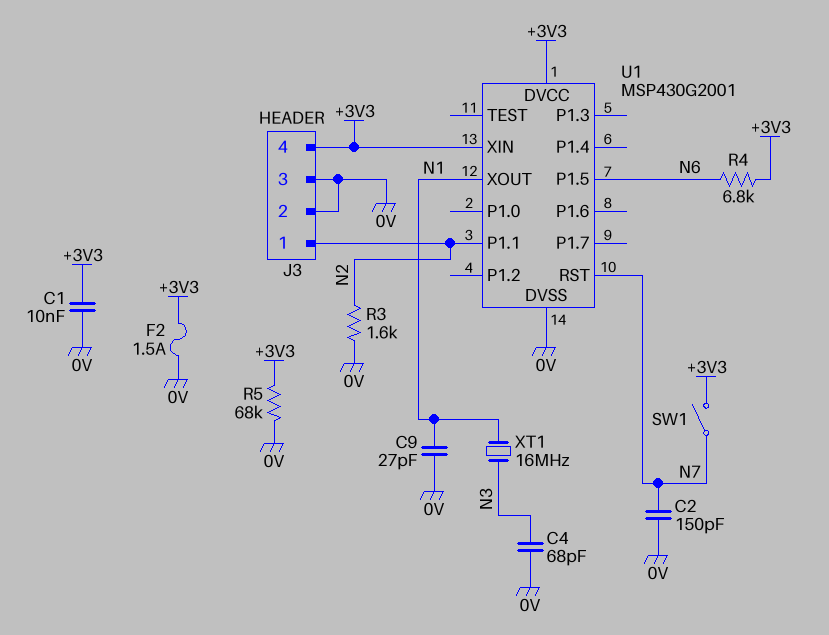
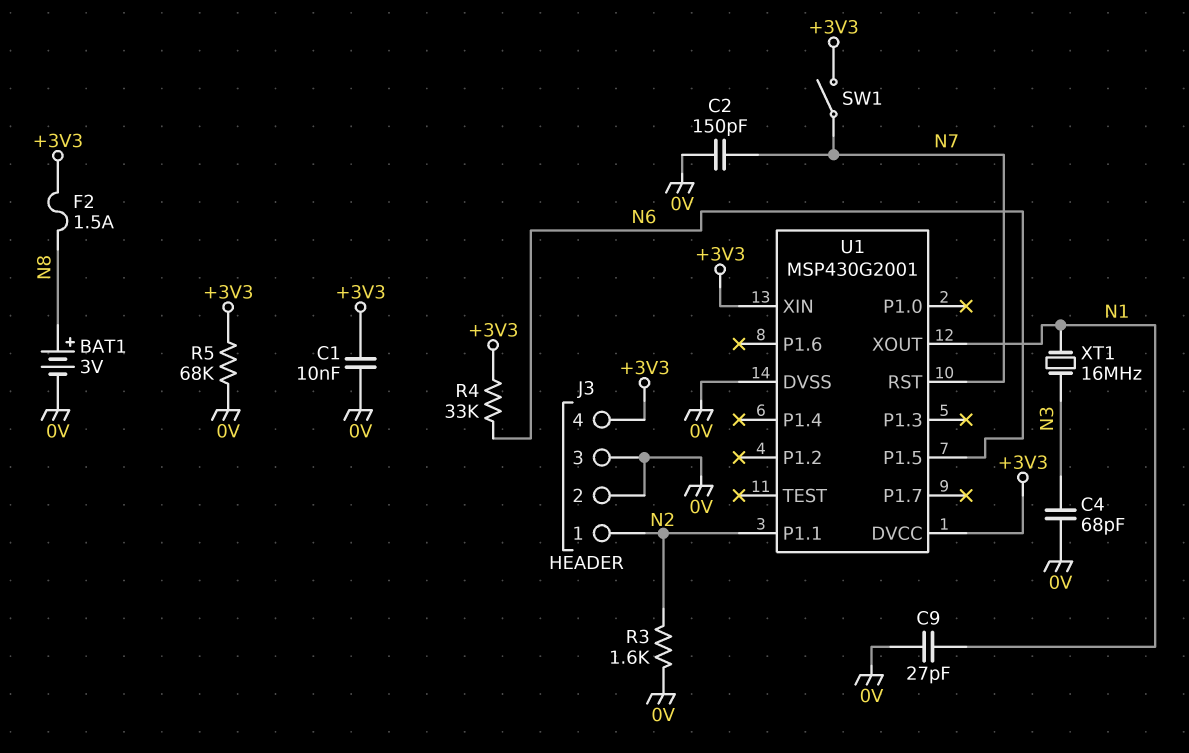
BAT1: none -> 3V (plus N8, minus 0V)
F2: 1.5A (+3V3, 0V) -> 1.5A (+3V3, N8)
R4: 6.8k (+3V3, N6) -> 33k (+3V3, N6)

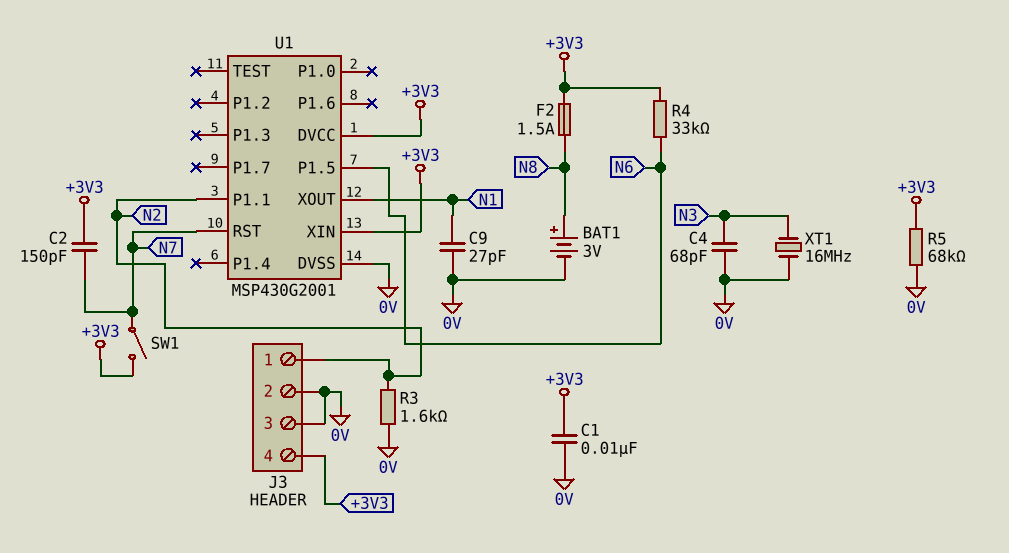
C2: 150pF (0V, N7) -> 150pF (+3V3, N7)
XT1: 16MHz (N1, N3) -> 16MHz (0V, N3)

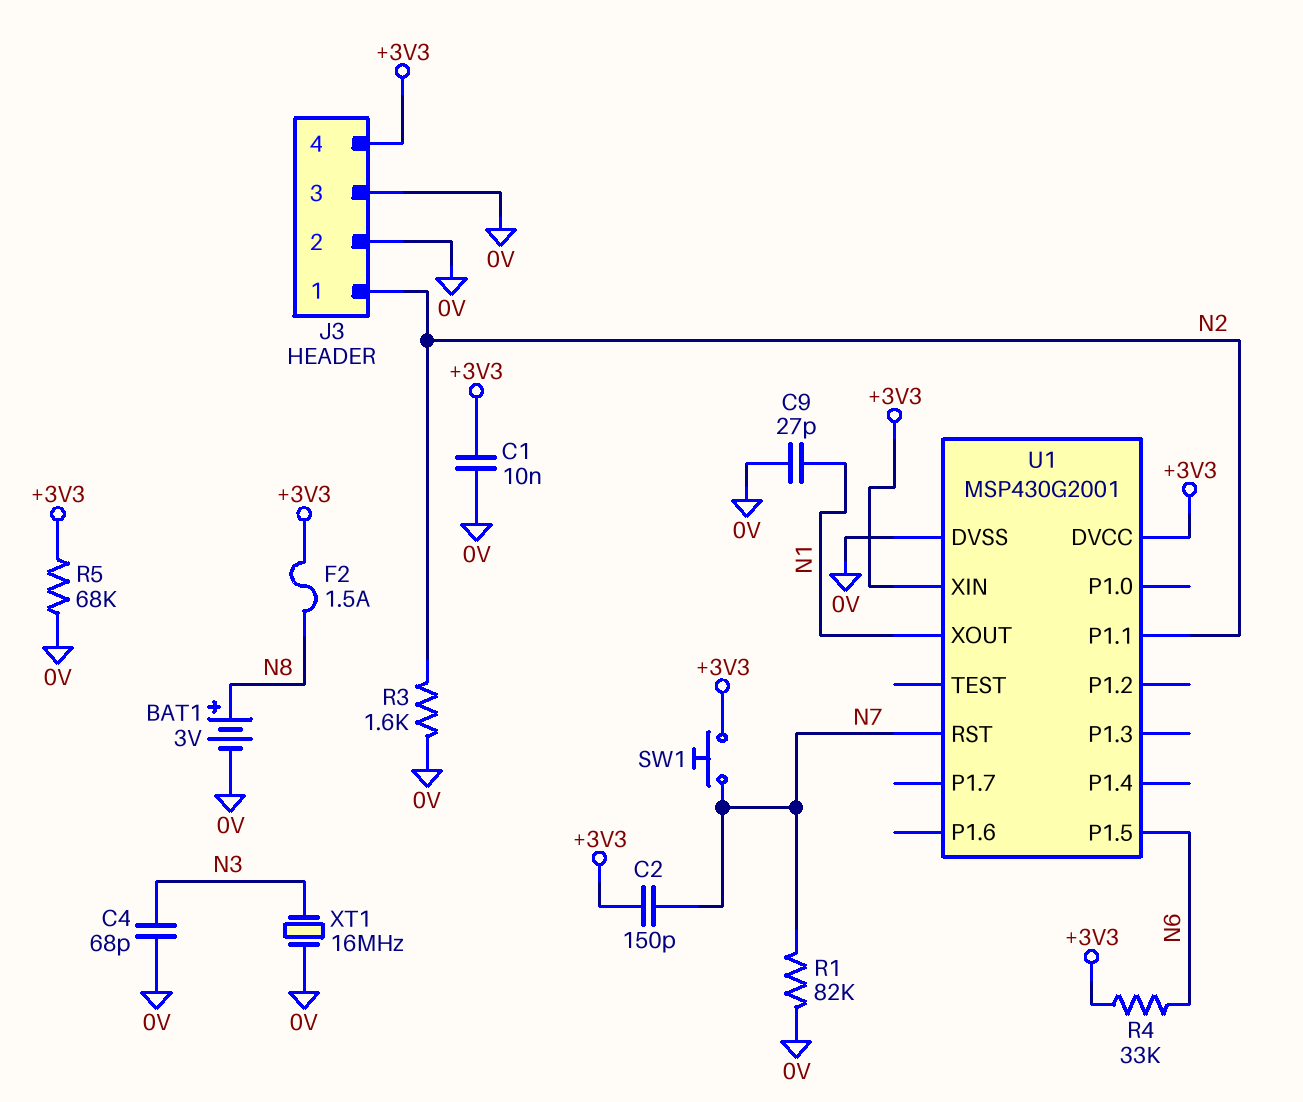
R1: none -> 82k (0V, N7)
SW1: switch (+3V3, N7) -> button (+3V3, N7)

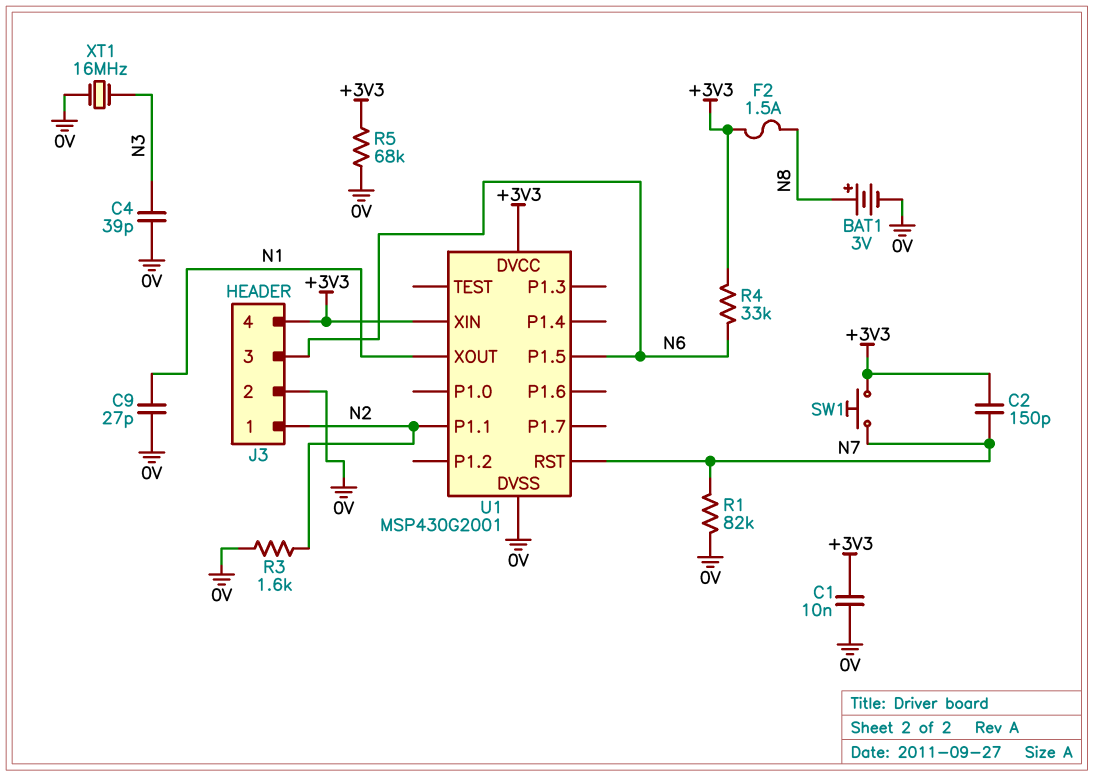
C4: 68pF (0V, N3) -> 39pF (0V, N3)
J3 pin 3: 0V -> N6

